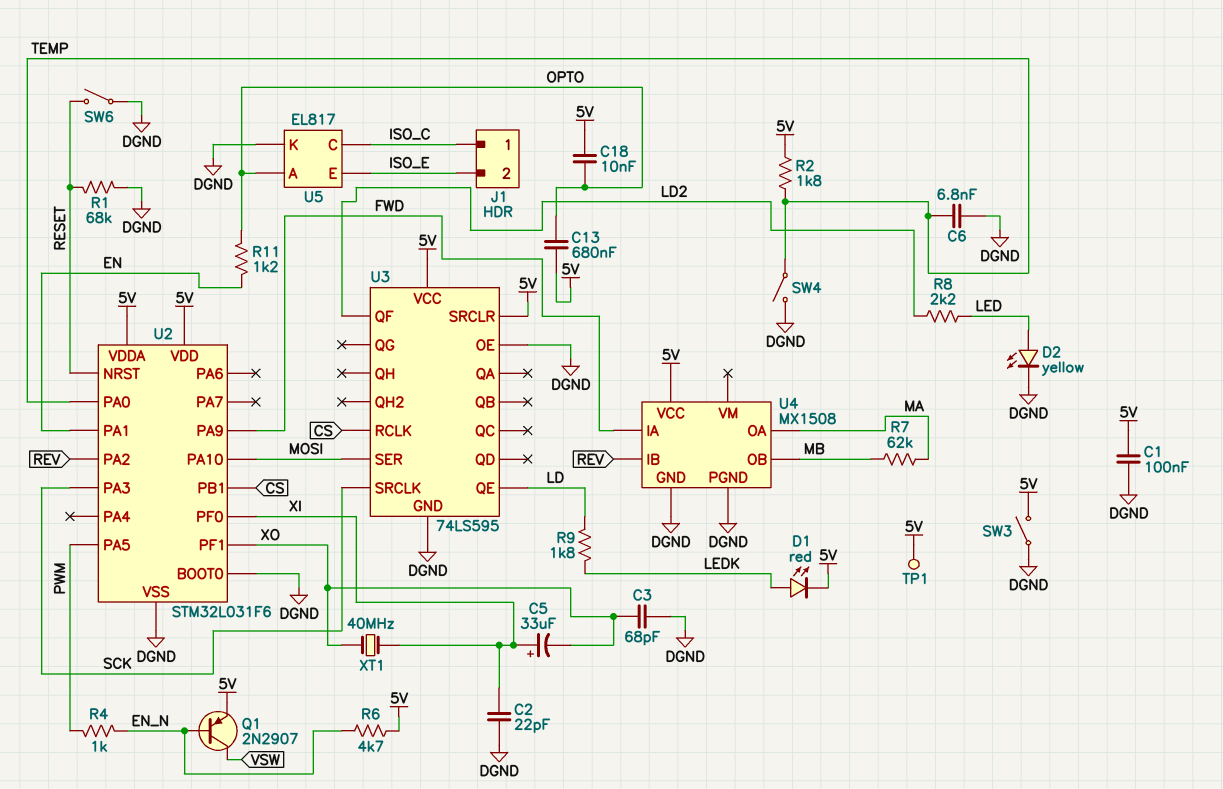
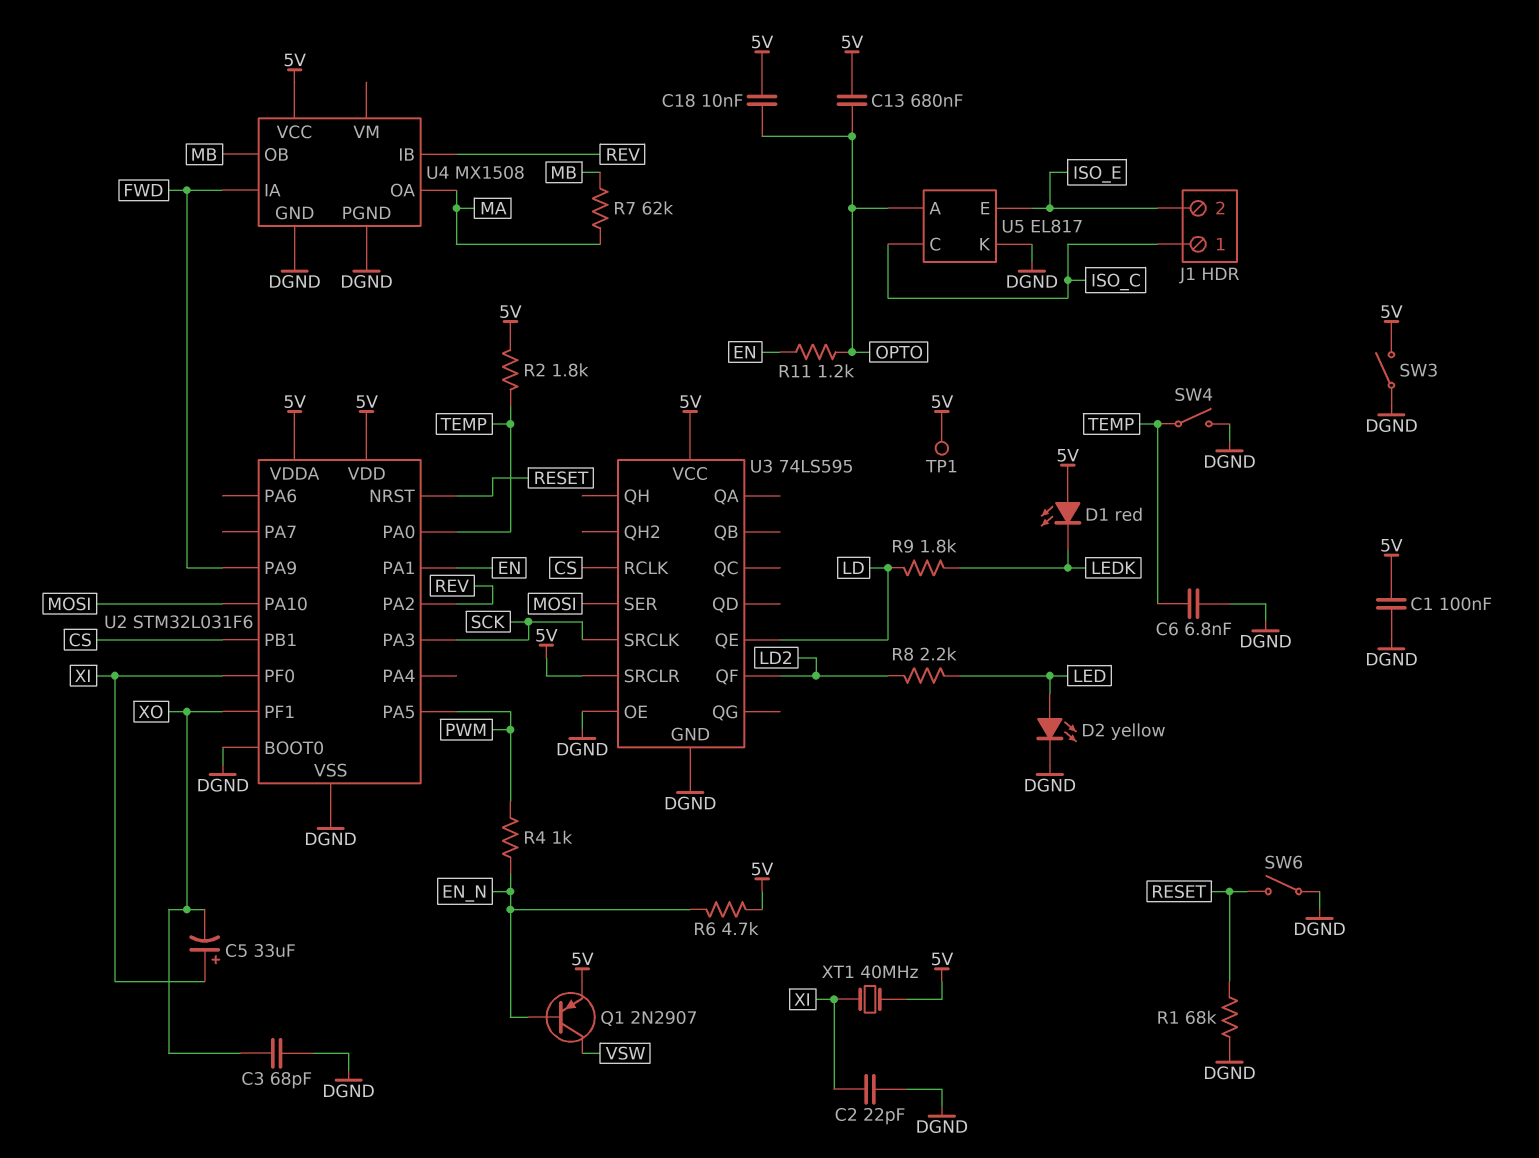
D1: LED red (A LEDK, K 5V) -> LED red (A 5V, K LEDK)
XT1: 40MHz (XI, XO) -> 40MHz (5V, XI)

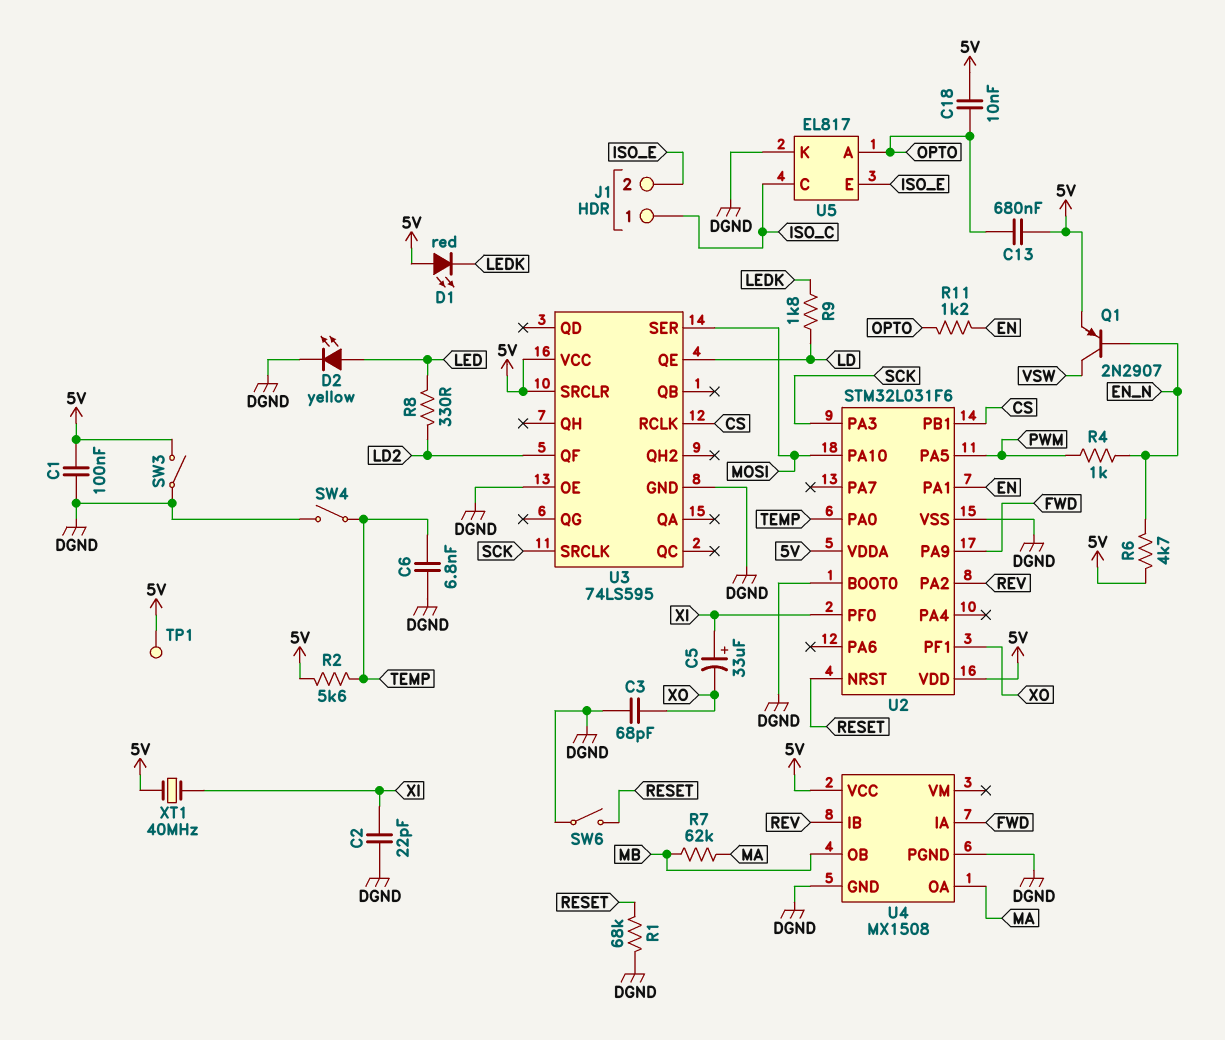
R2: 1.8k (5V, TEMP) -> 5.6k (5V, TEMP)
R8: 2.2k (LD2, LED) -> 330 (LD2, LED)

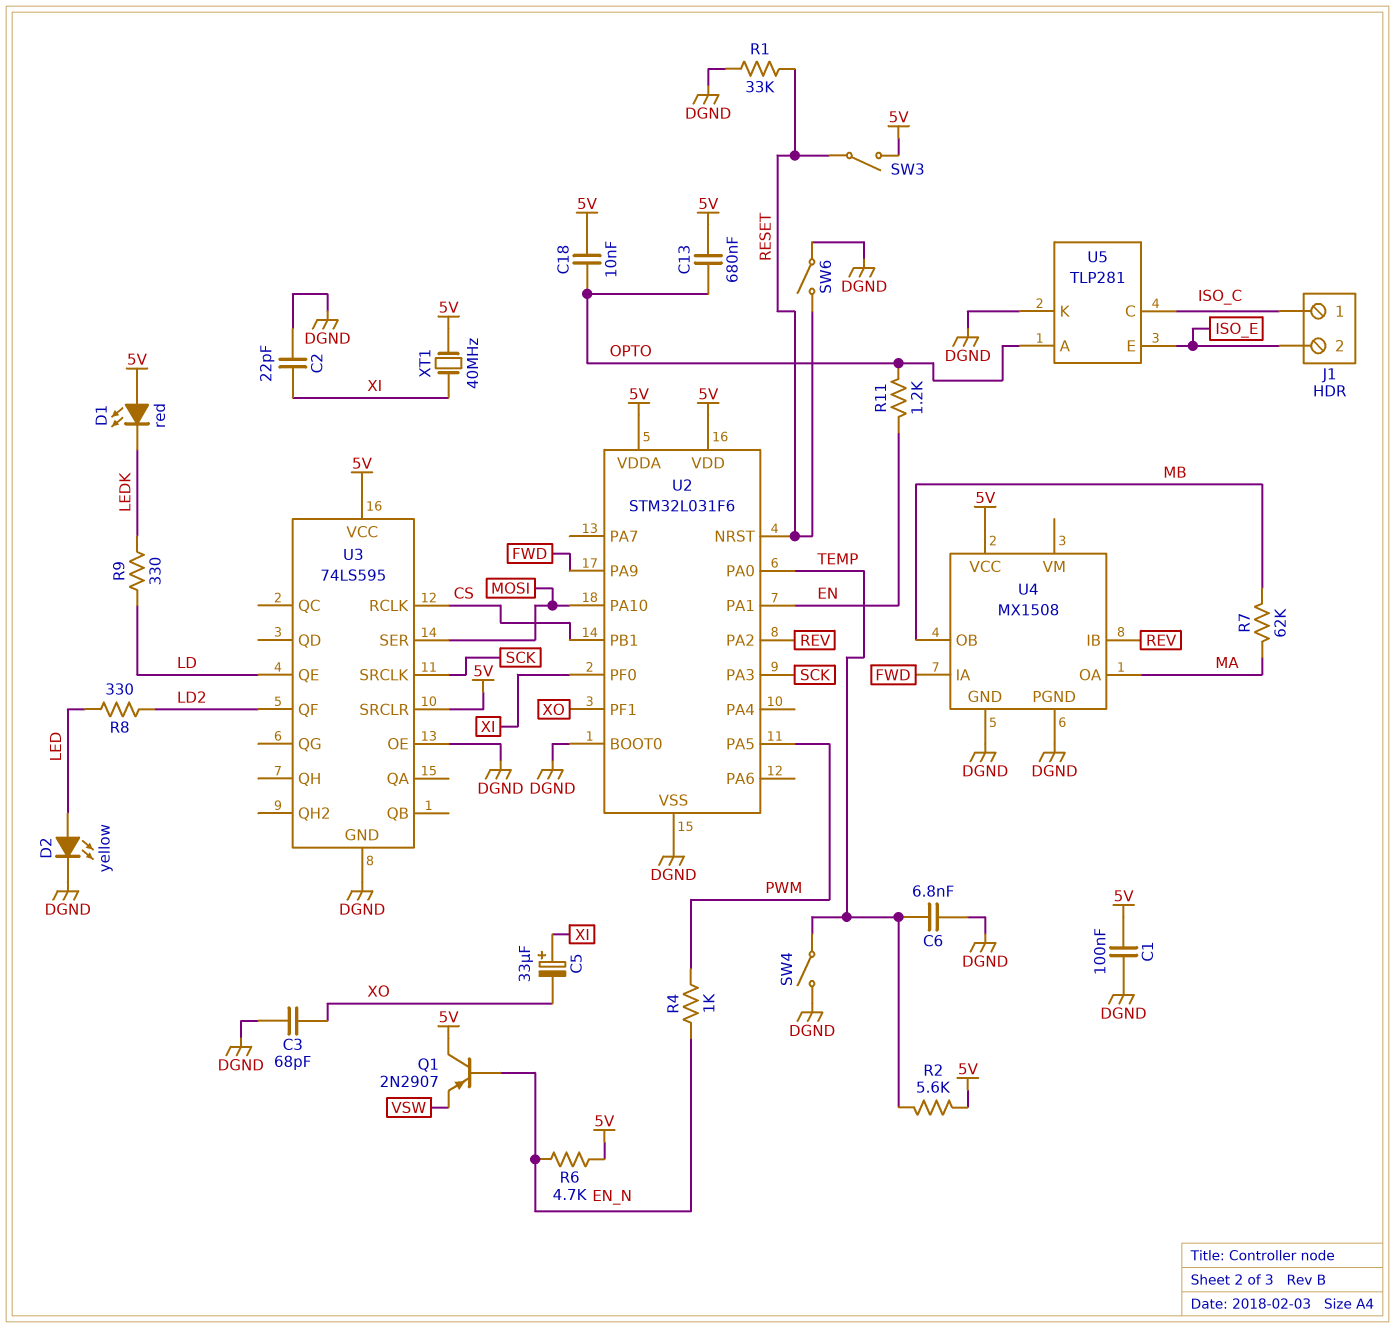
Q1: PNP 2N2907 (B EN_N, C VSW, E 5V) -> PNP 2N2907 (B EN_N, C 5V, E VSW)
R1: 68k (DGND, RESET) -> 33k (DGND, RESET)
R9: 1.8k (LD, LEDK) -> 330 (LD, LEDK)
SW3: switch (5V, DGND) -> switch (5V, RESET)
TP1: test point (5V) -> none
U5: EL817 -> TLP281

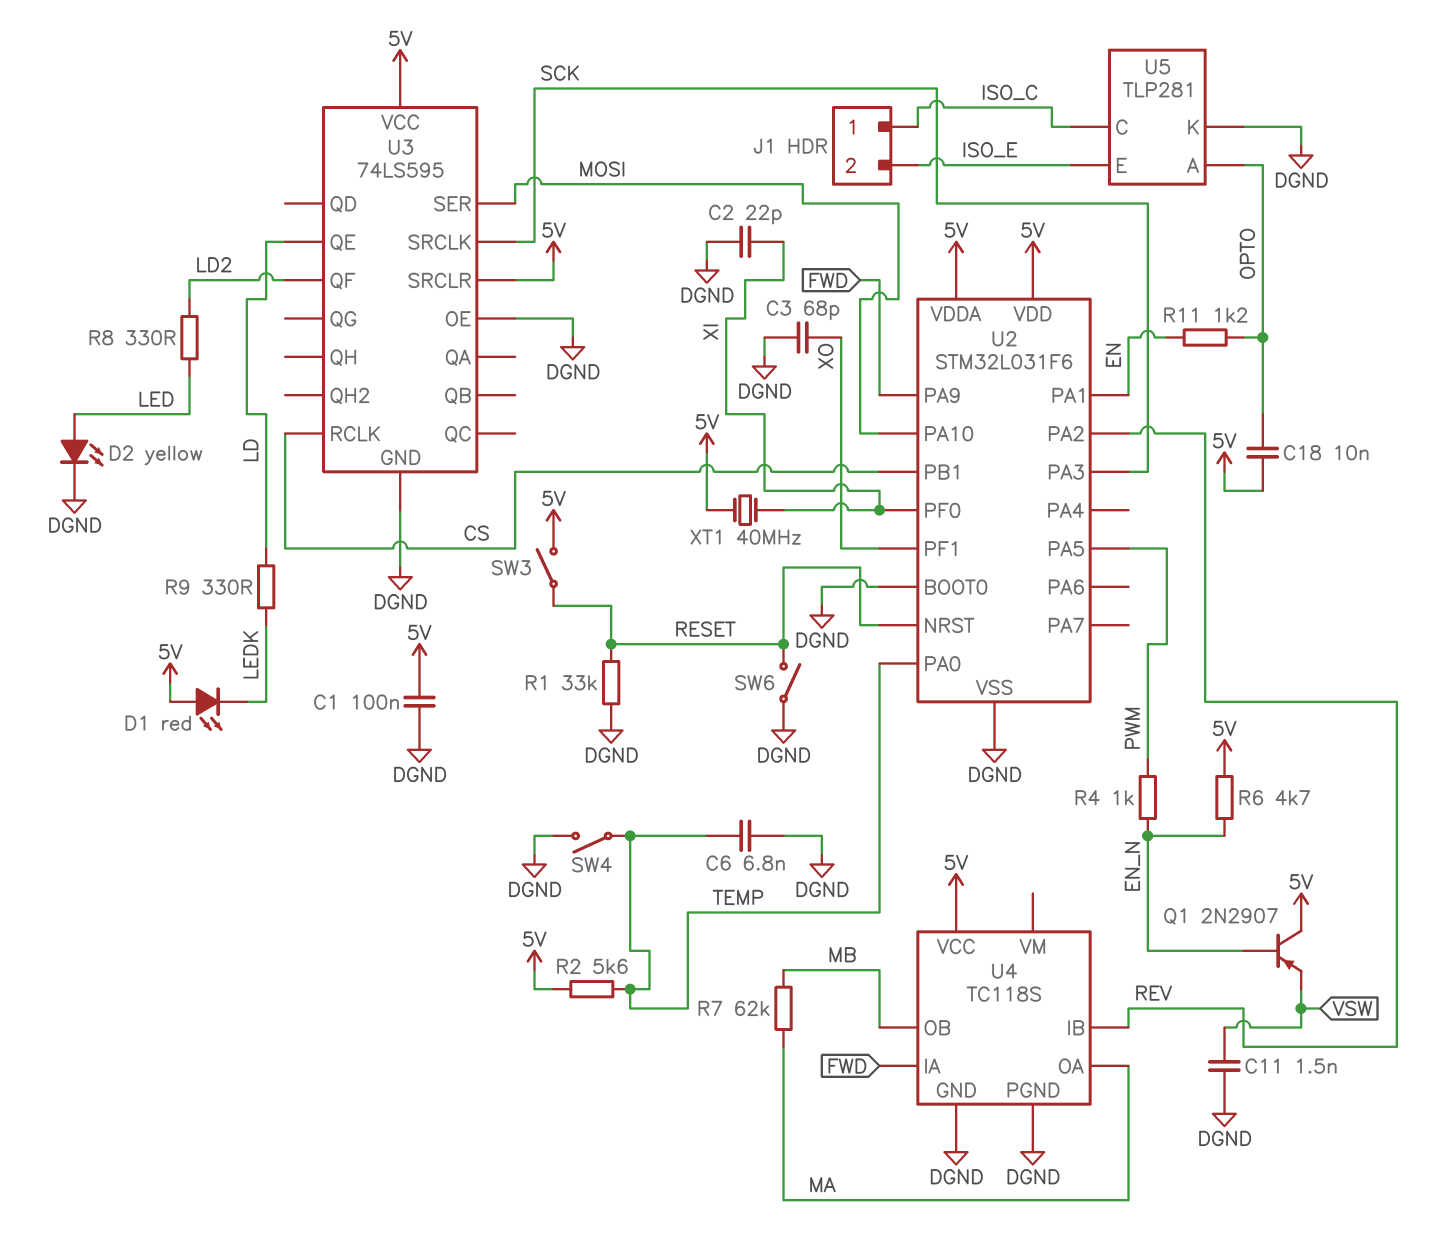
C5: 33uF (plus XI, minus XO) -> none
C11: none -> 1.5nF (DGND, VSW)
C13: 680nF (5V, OPTO) -> none
U4: MX1508 -> TC118S

